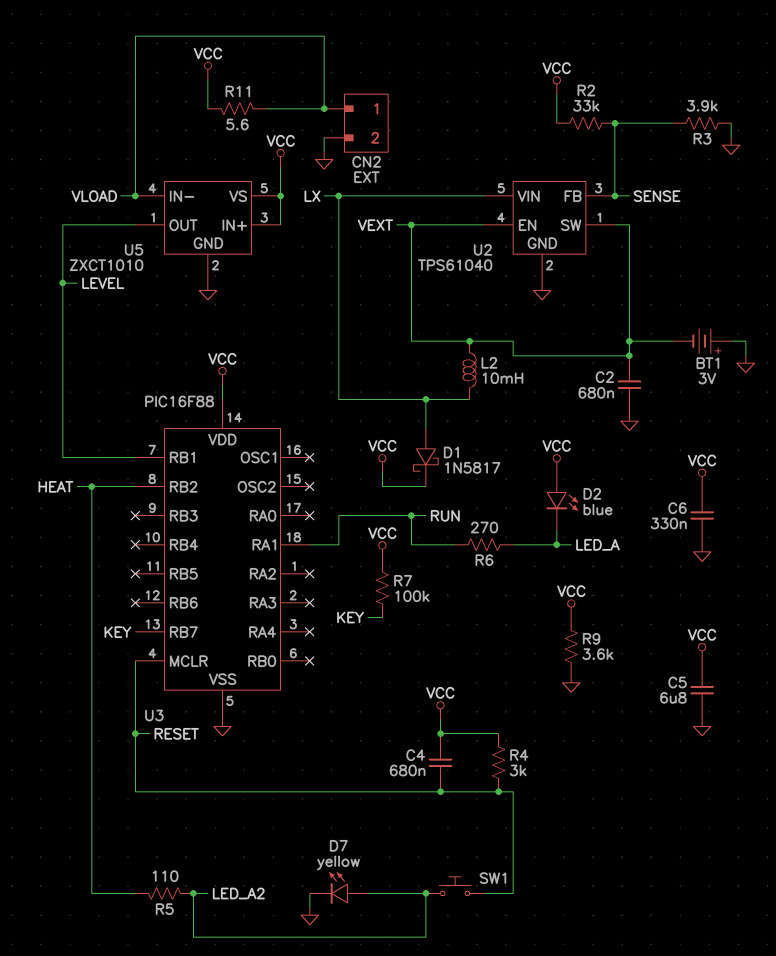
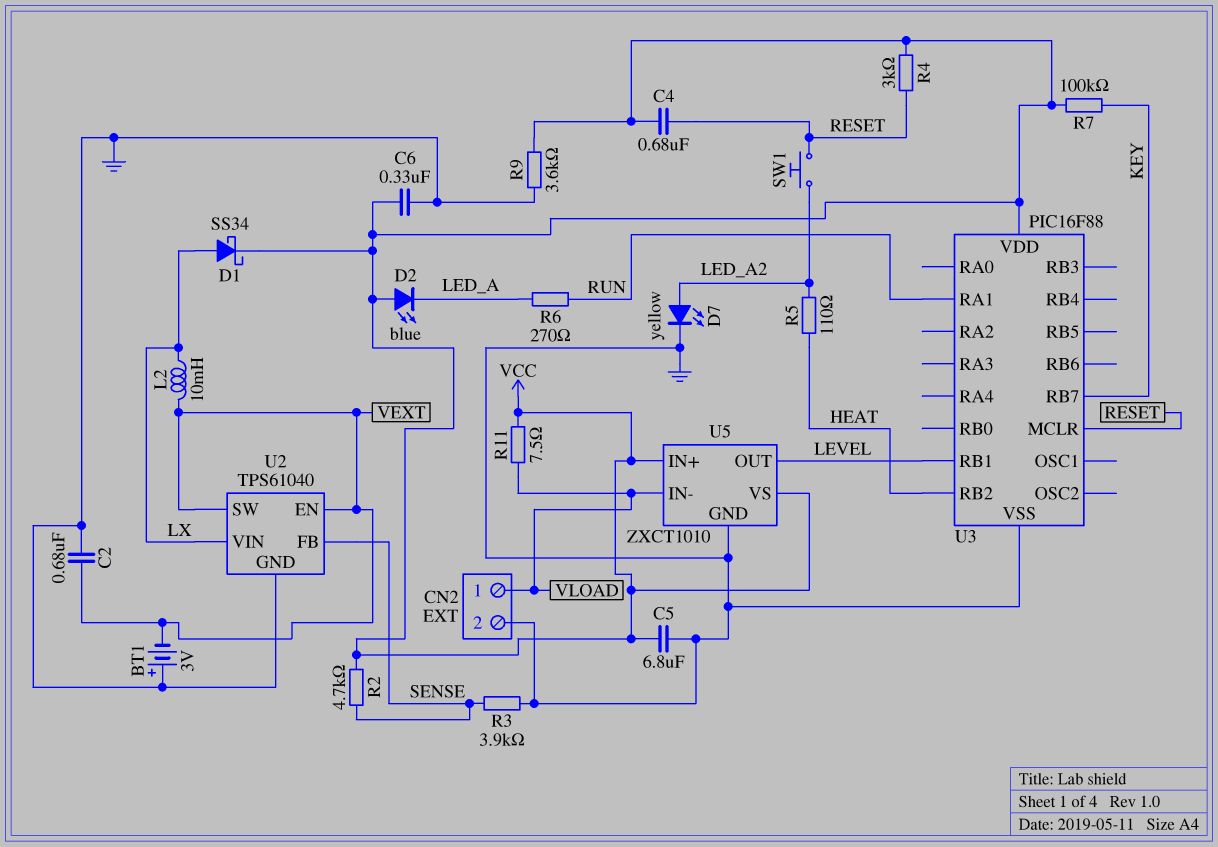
D1: schottky 1N5817 (A LX, K VCC) -> schottky SS34 (A LX, K VCC)
R2: 33k (SENSE, VCC) -> 4.7k (SENSE, VCC)
R11: 5.6 (VCC, VLOAD) -> 7.5 (VCC, VLOAD)

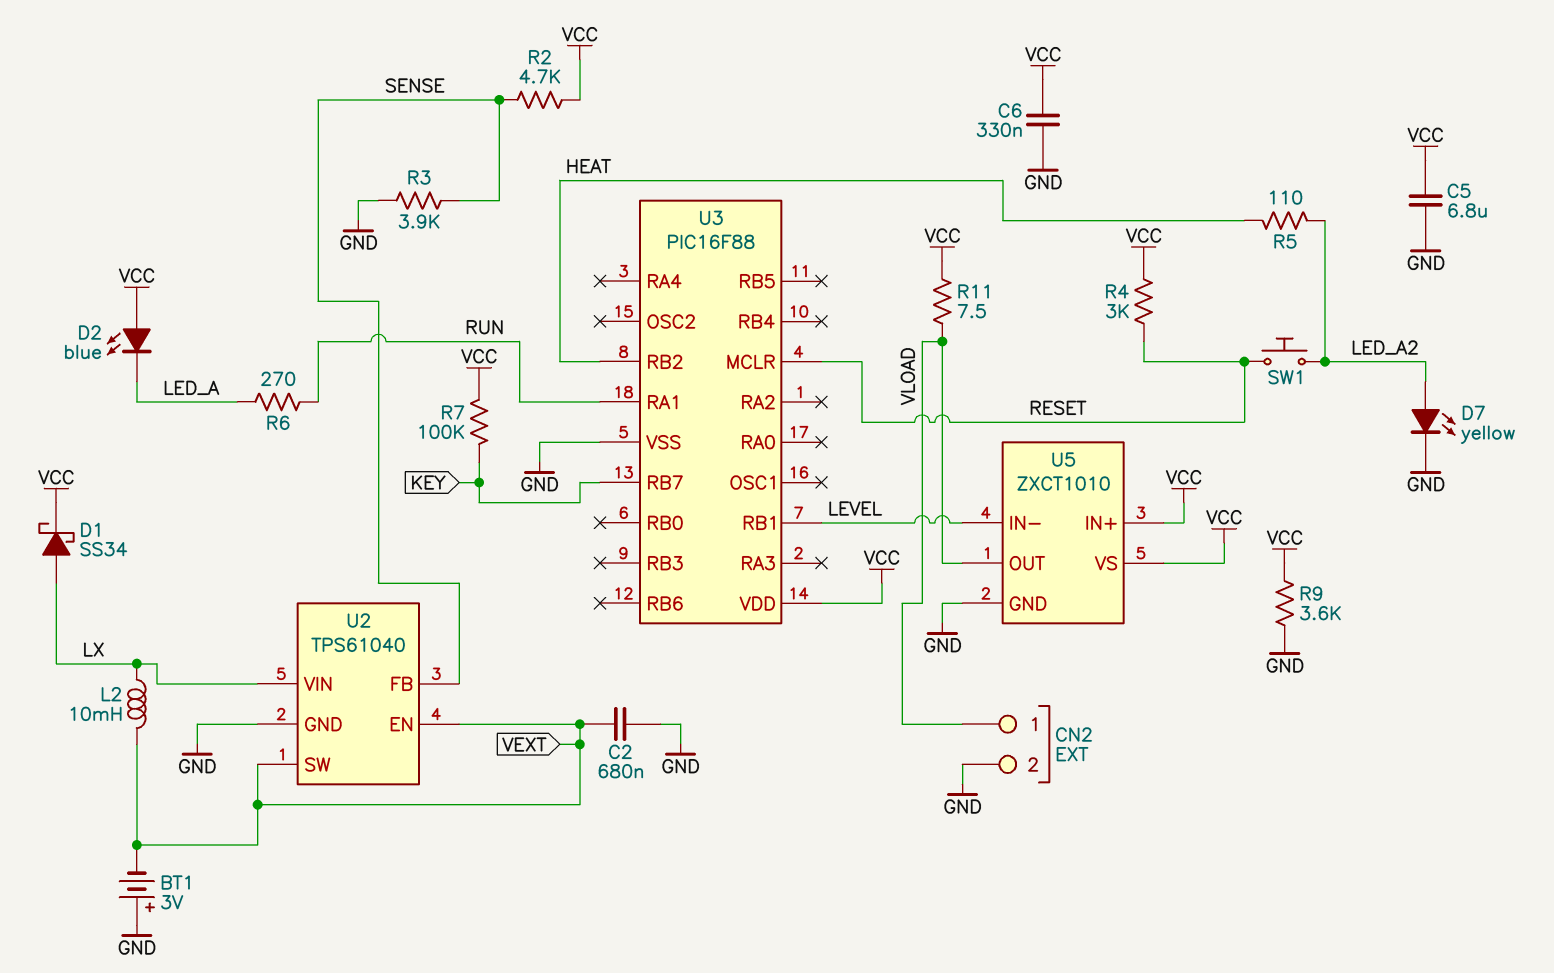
C4: 680nF (RESET, VCC) -> none
U5 pin IN-: VLOAD -> LEVEL
U5 pin OUT: LEVEL -> VLOAD

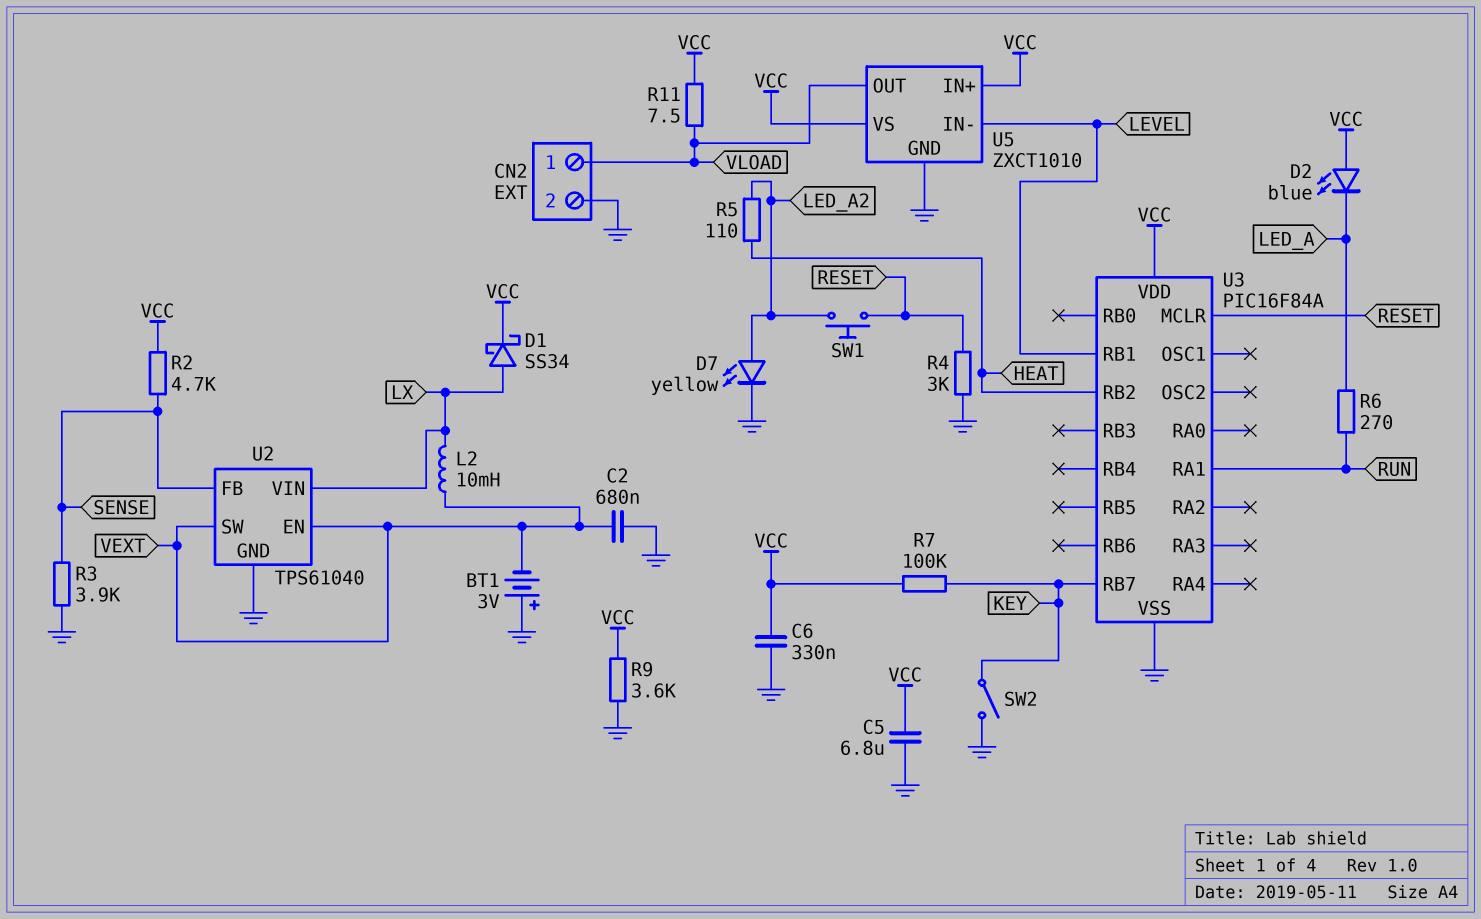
R4: 3k (RESET, VCC) -> 3k (GND, RESET)
SW2: none -> switch (GND, KEY)
U3: PIC16F88 -> PIC16F84A

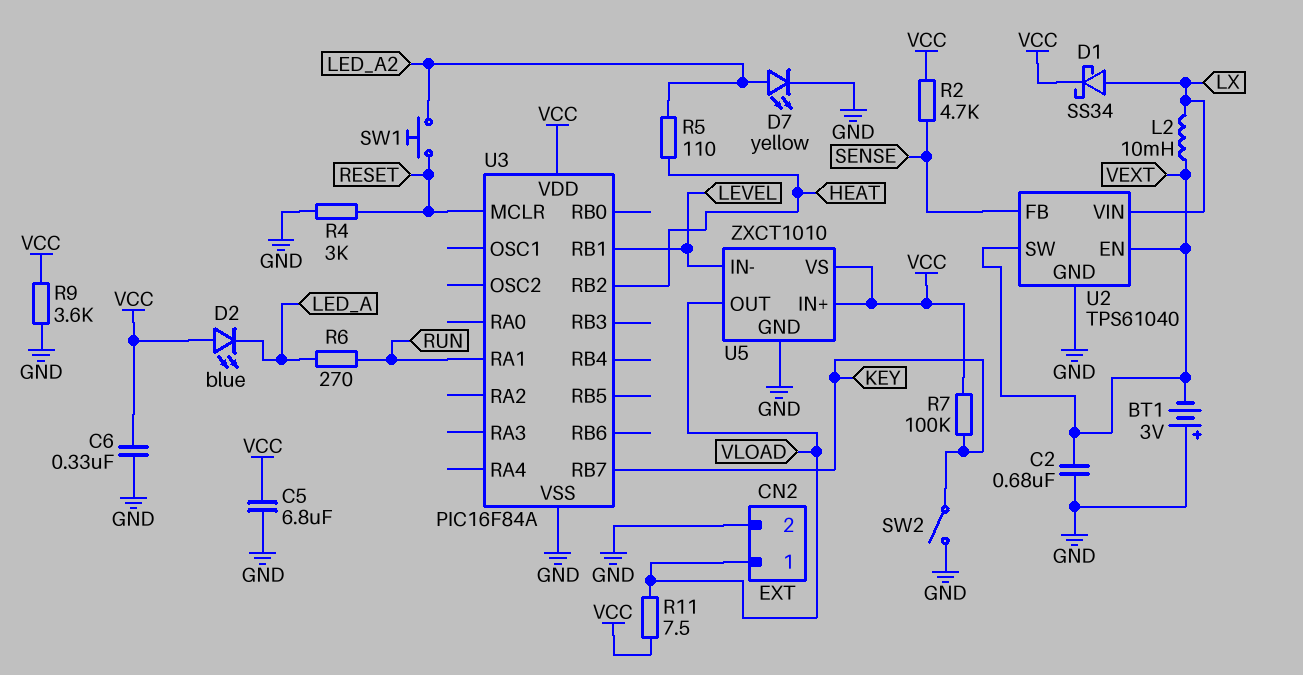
R3: 3.9k (GND, SENSE) -> none

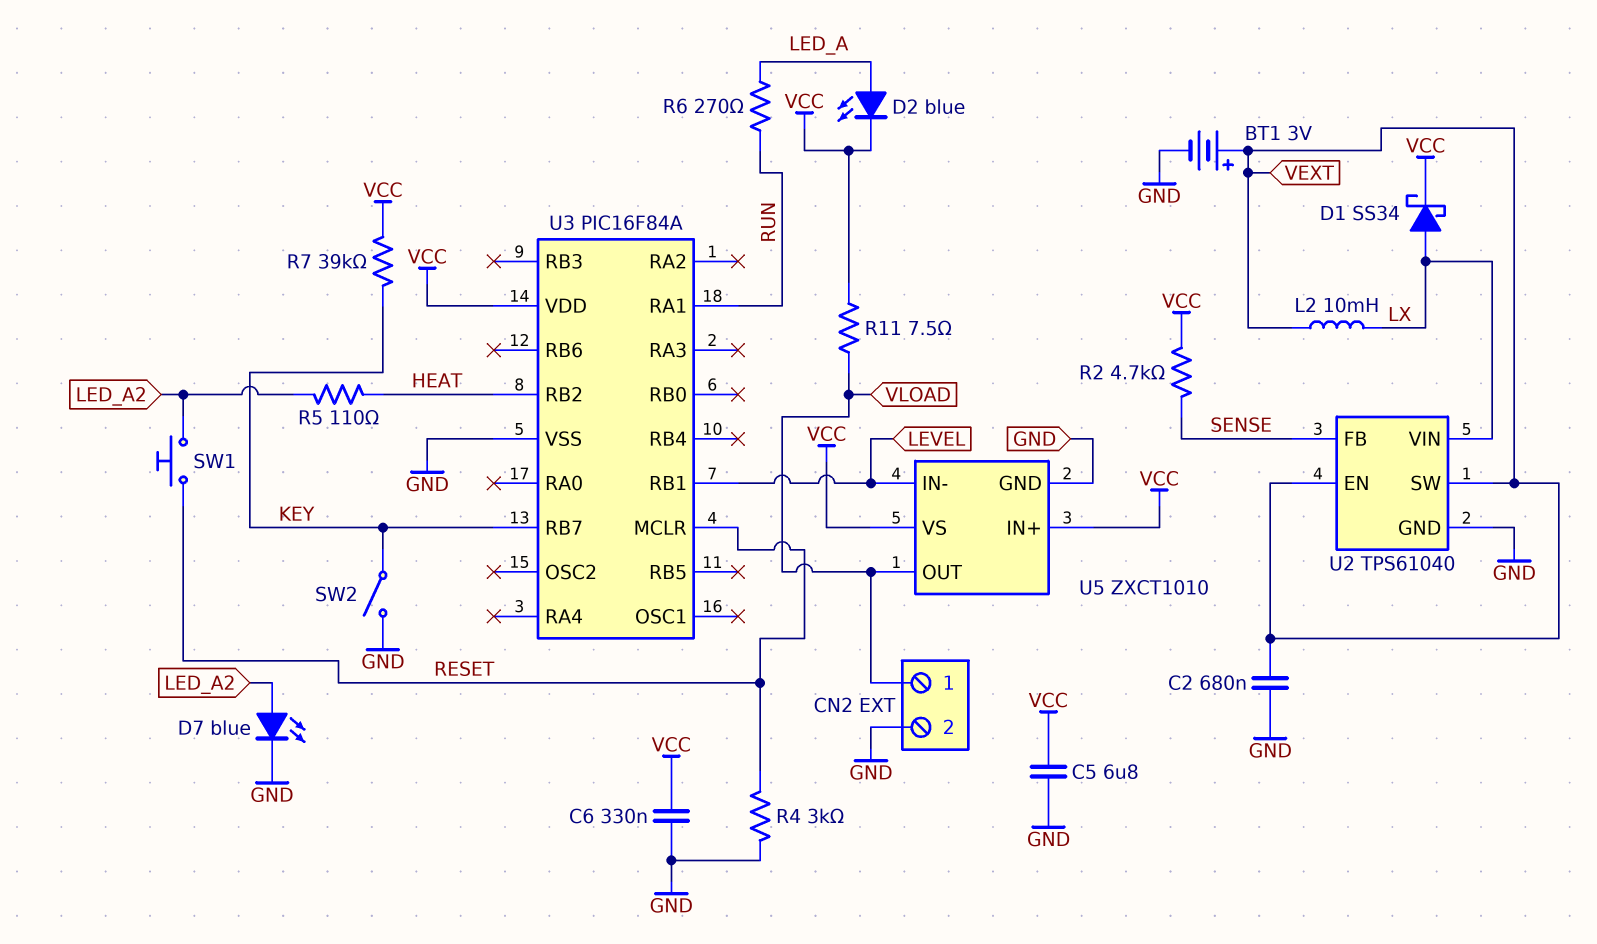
BT1: 3V (plus GND, minus VEXT) -> 3V (plus VEXT, minus GND)
D2: LED blue (A VCC, K LED_A) -> LED blue (A LED_A, K VCC)
D7: LED yellow (A LED_A2, K GND) -> LED blue (A LED_A2, K GND)
R7: 100k (KEY, VCC) -> 39k (KEY, VCC)
R9: 3.6k (GND, VCC) -> none

